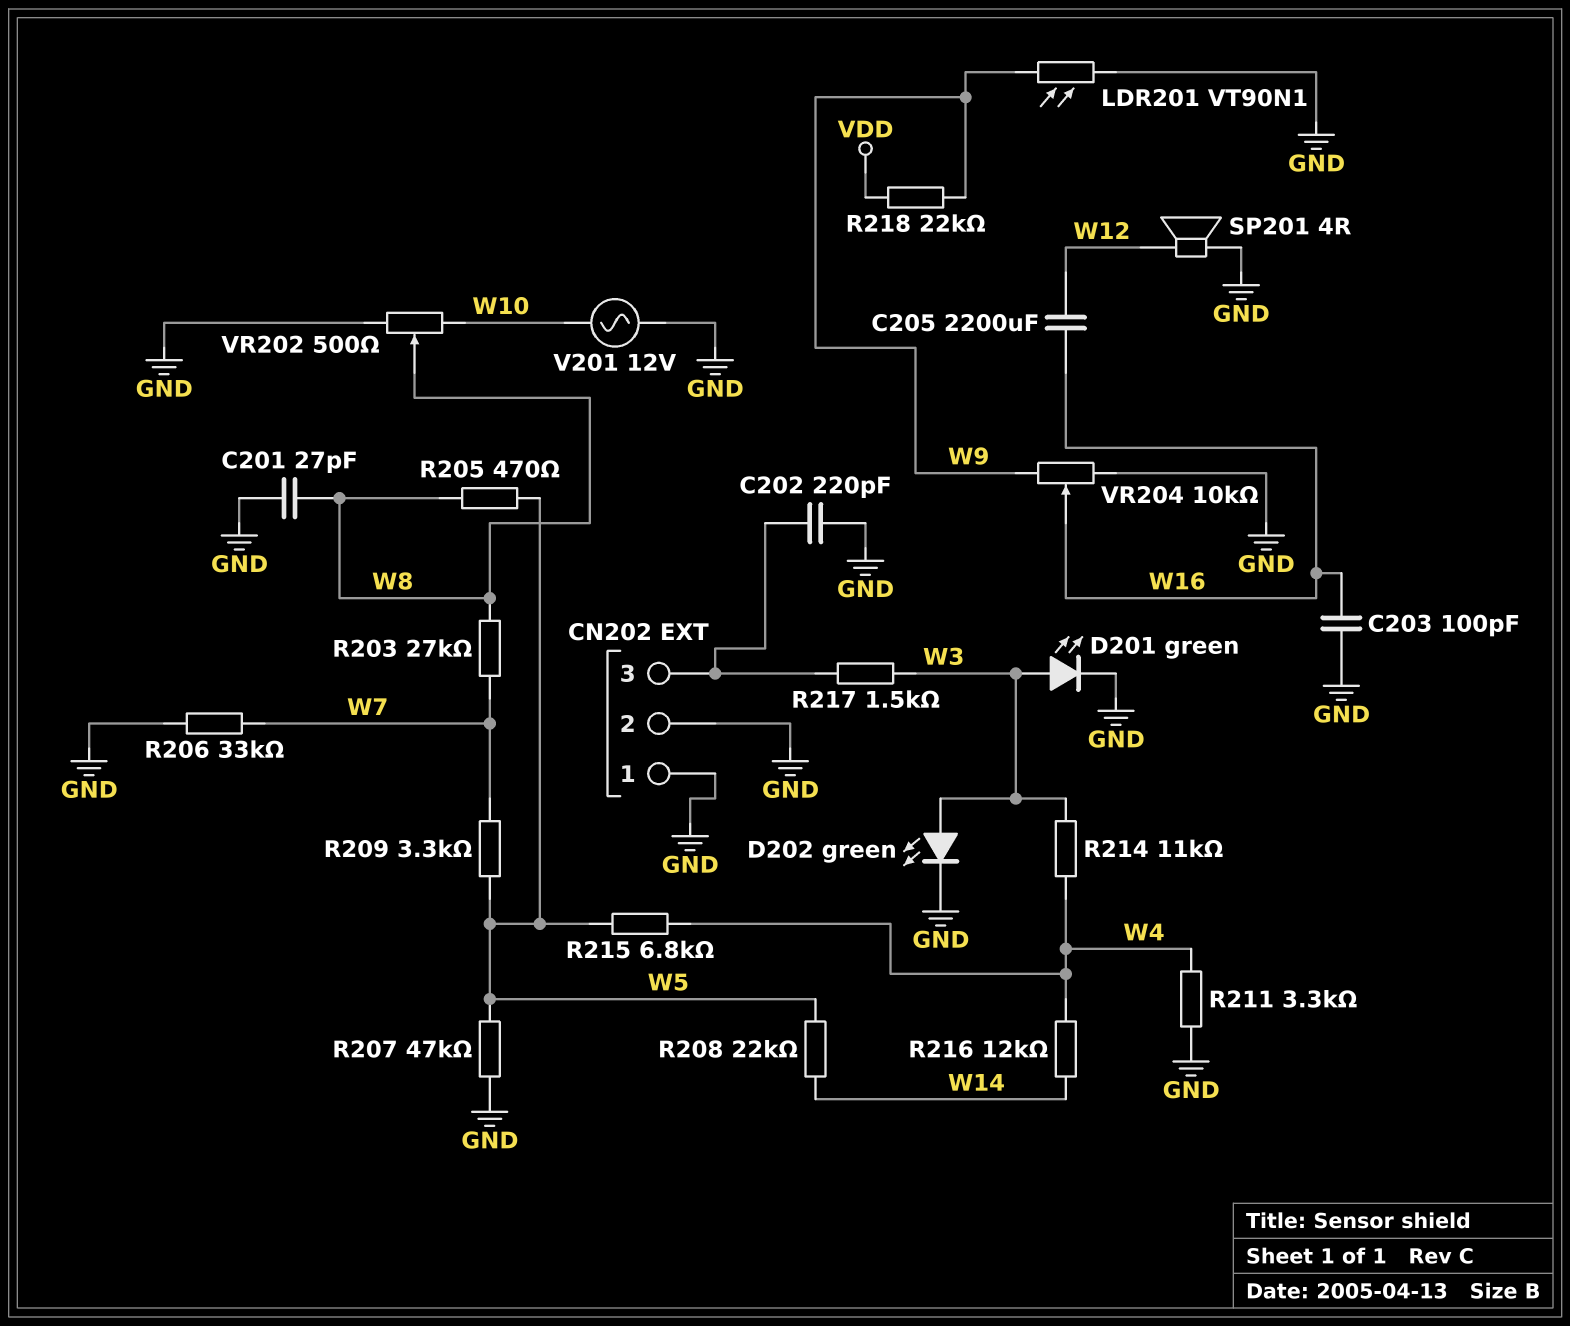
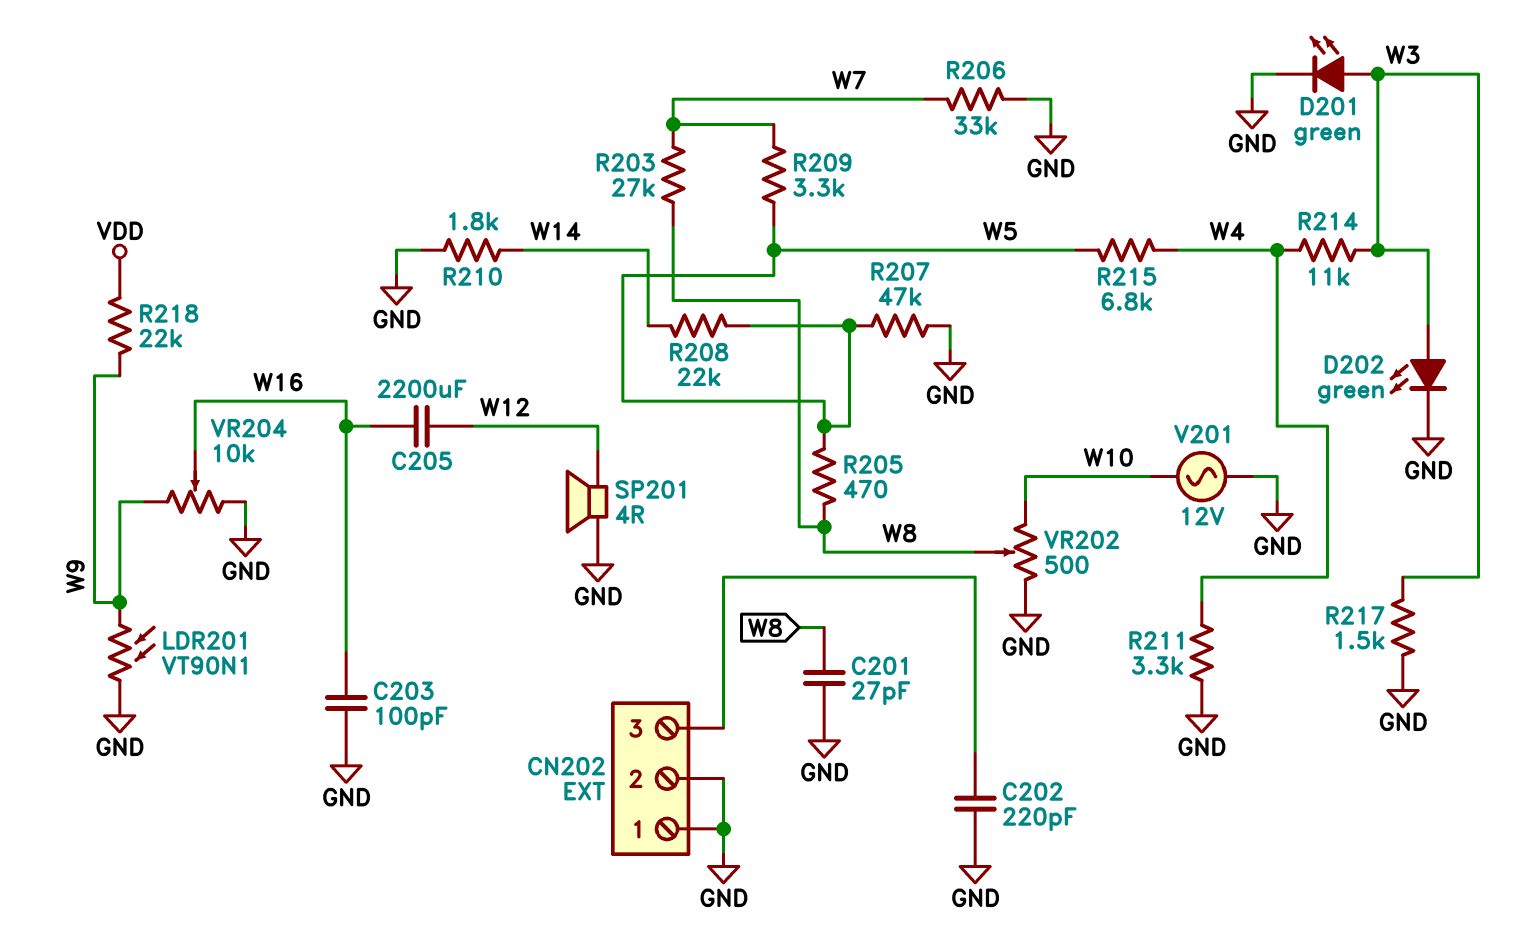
R210: none -> 1.8k (GND, W14)
R216: 12k (W4, W14) -> none
R217: 1.5k (CN202/3, W3) -> 1.5k (GND, W3)

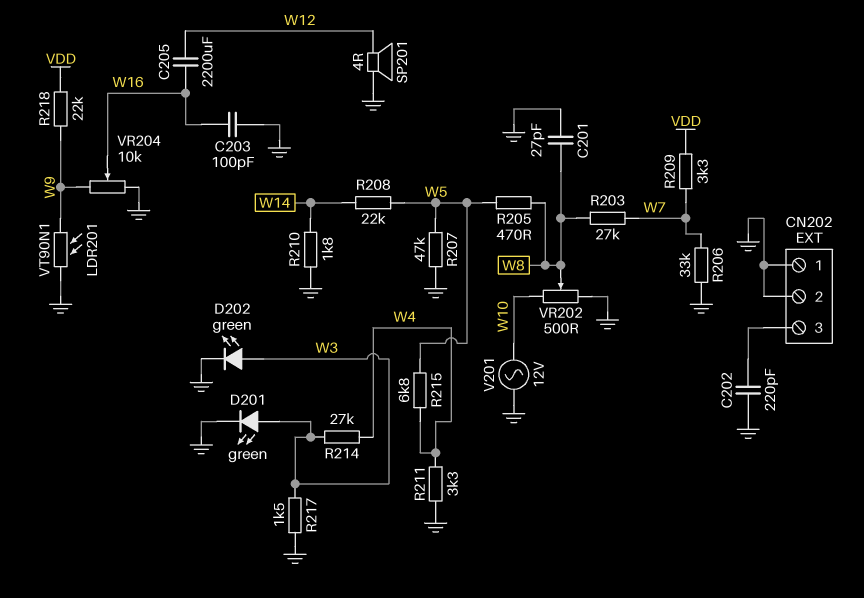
R209: 3.3k (W5, W7) -> 3.3k (VDD, W7)
R214: 11k (W3, W4) -> 27k (W3, W4)

